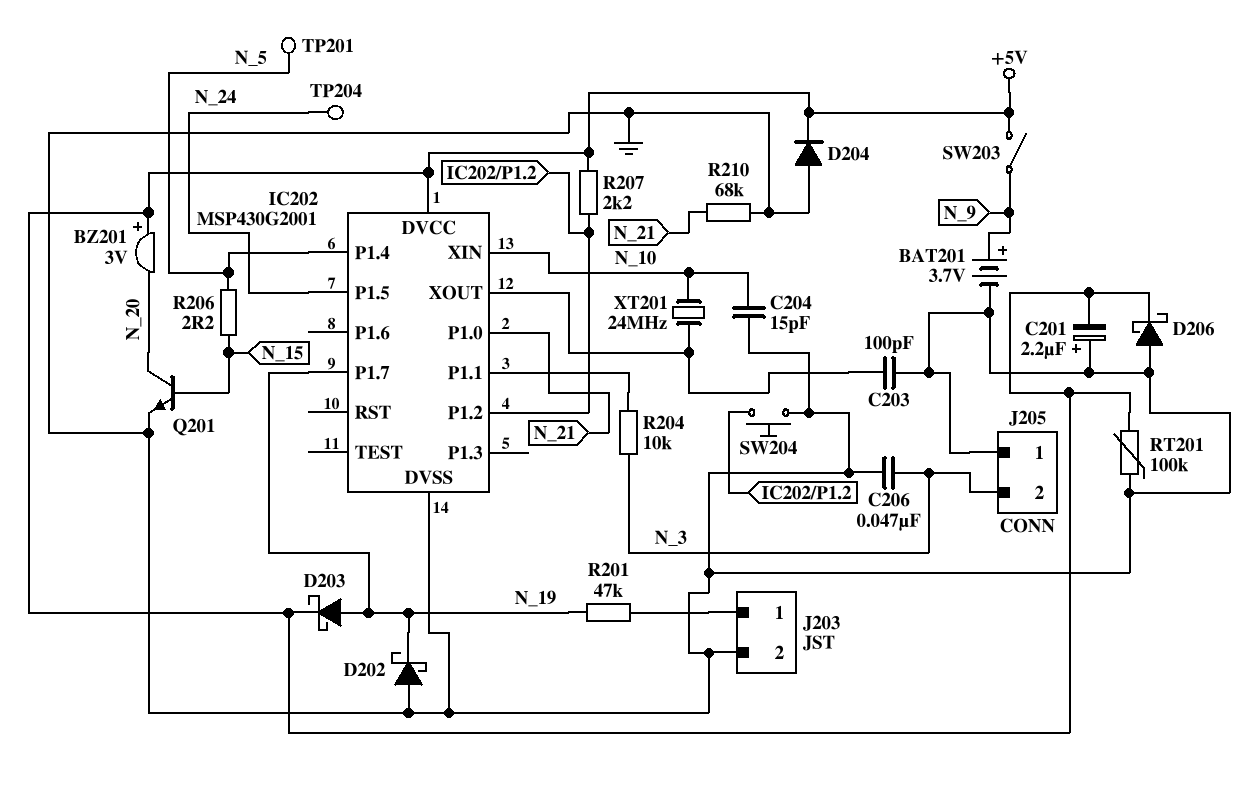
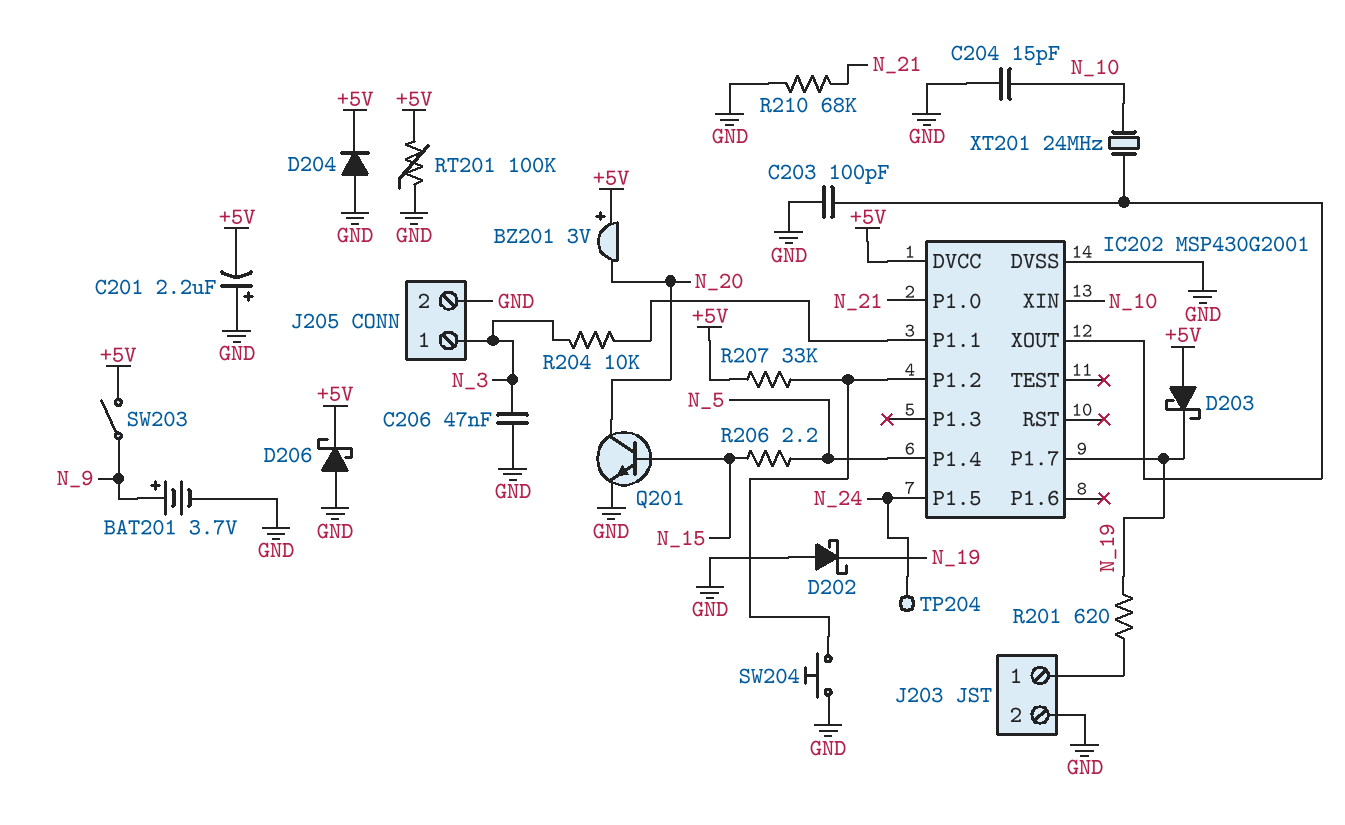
D203: schottky (A N_19, K +5V) -> schottky (A +5V, K N_19)
J205 pin 1: GND -> N_3
J205 pin 2: N_3 -> GND
R201: 47k (J203/1, N_19) -> 620 (J203/1, N_19)
R207: 2.2k (+5V, IC202/P1.2) -> 33k (+5V, IC202/P1.2)
TP201: test point (N_5) -> none

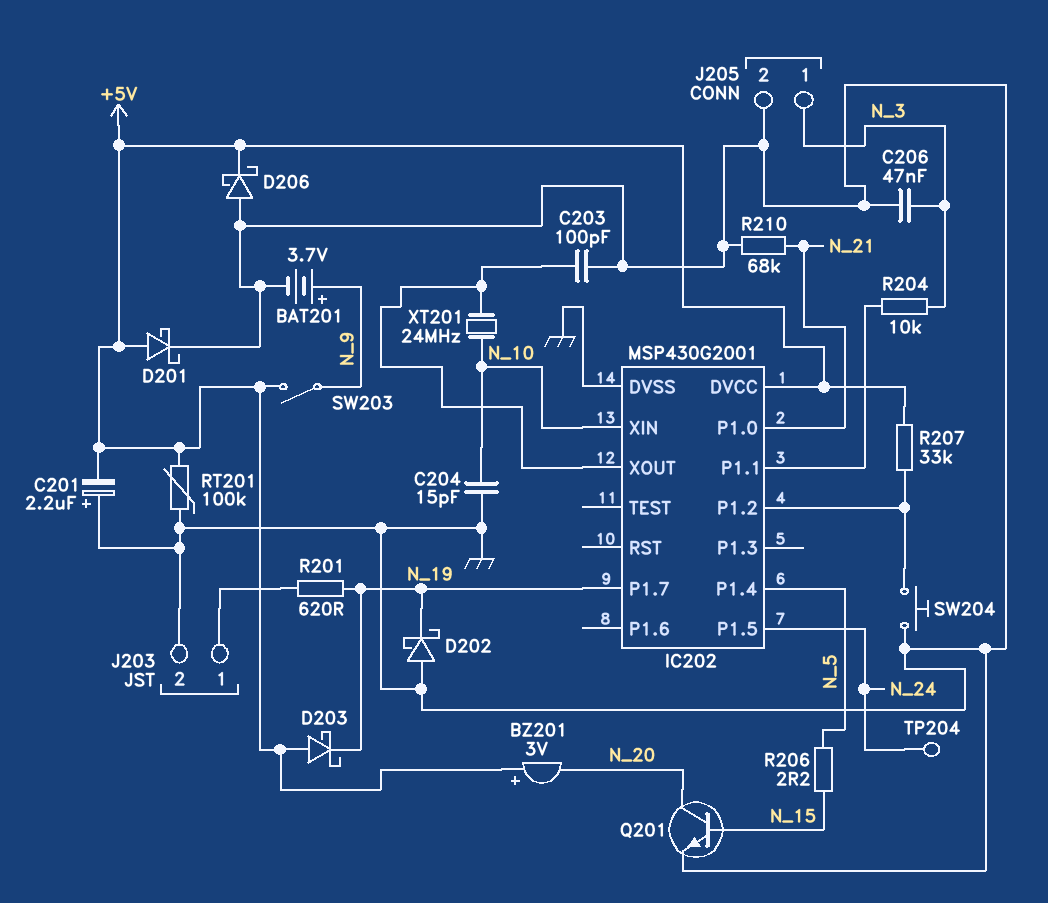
D201: none -> schottky (A +5V, K GND)
D204: diode (A GND, K +5V) -> none

